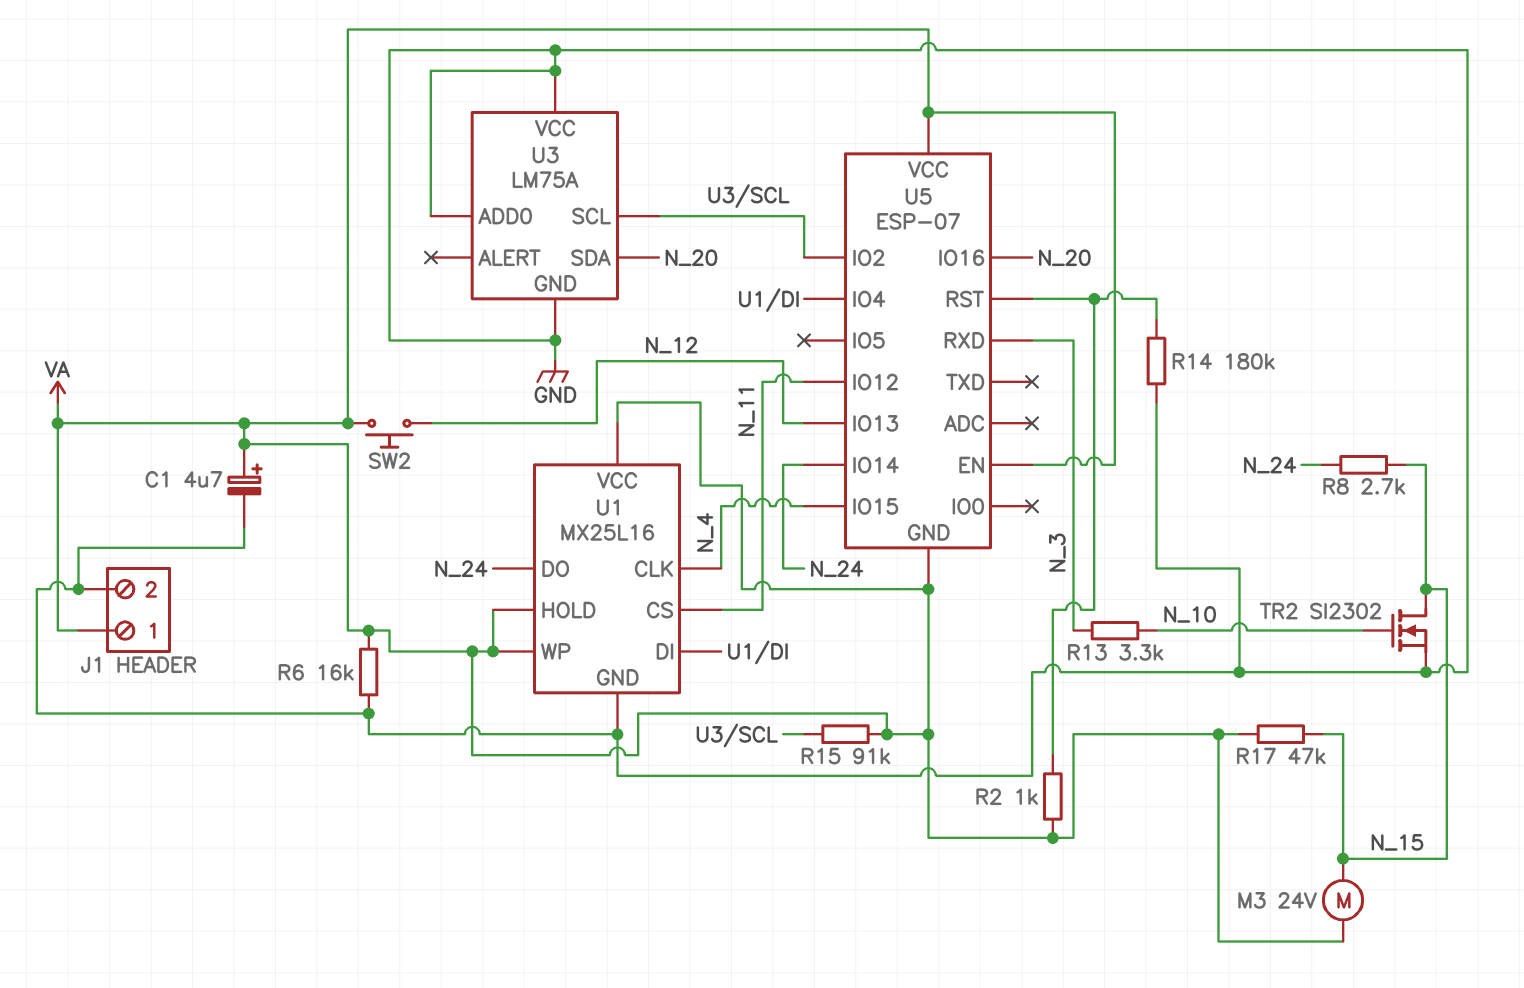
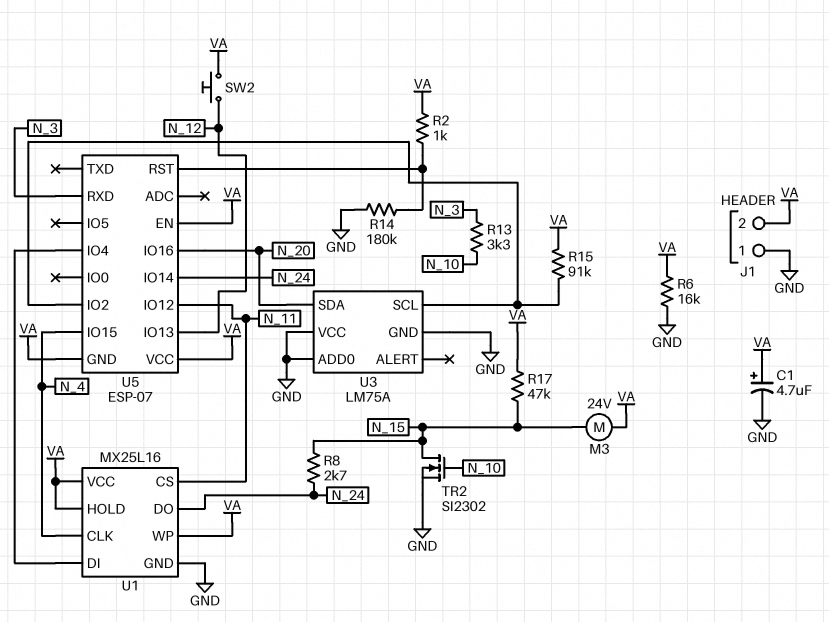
J1 pin 1: VA -> GND
J1 pin 2: GND -> VA

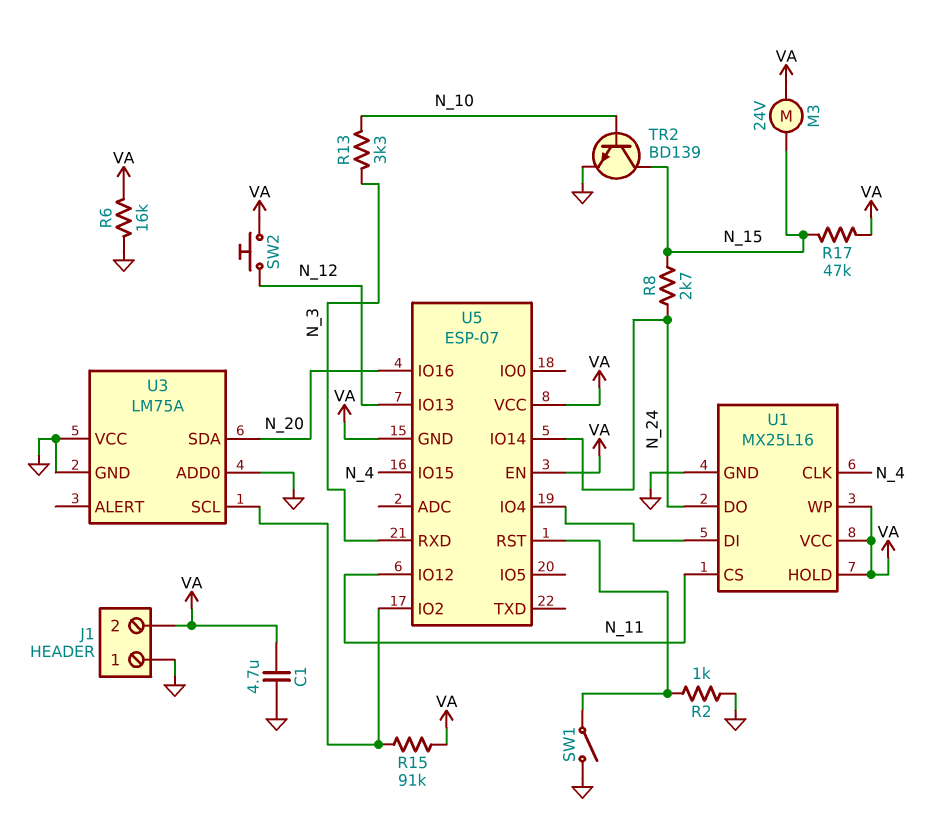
C1: 4.7uF (plus VA, minus GND) -> 4.7uF (GND, VA)
R2: 1k (U5/RST, VA) -> 1k (GND, U5/RST)
R14: 180k (GND, U5/RST) -> none
SW1: none -> switch (GND, U5/RST)
TR2: NMOS SI2302 (G N_10, D N_15, S GND) -> NPN BD139 (B N_10, C N_15, E GND)

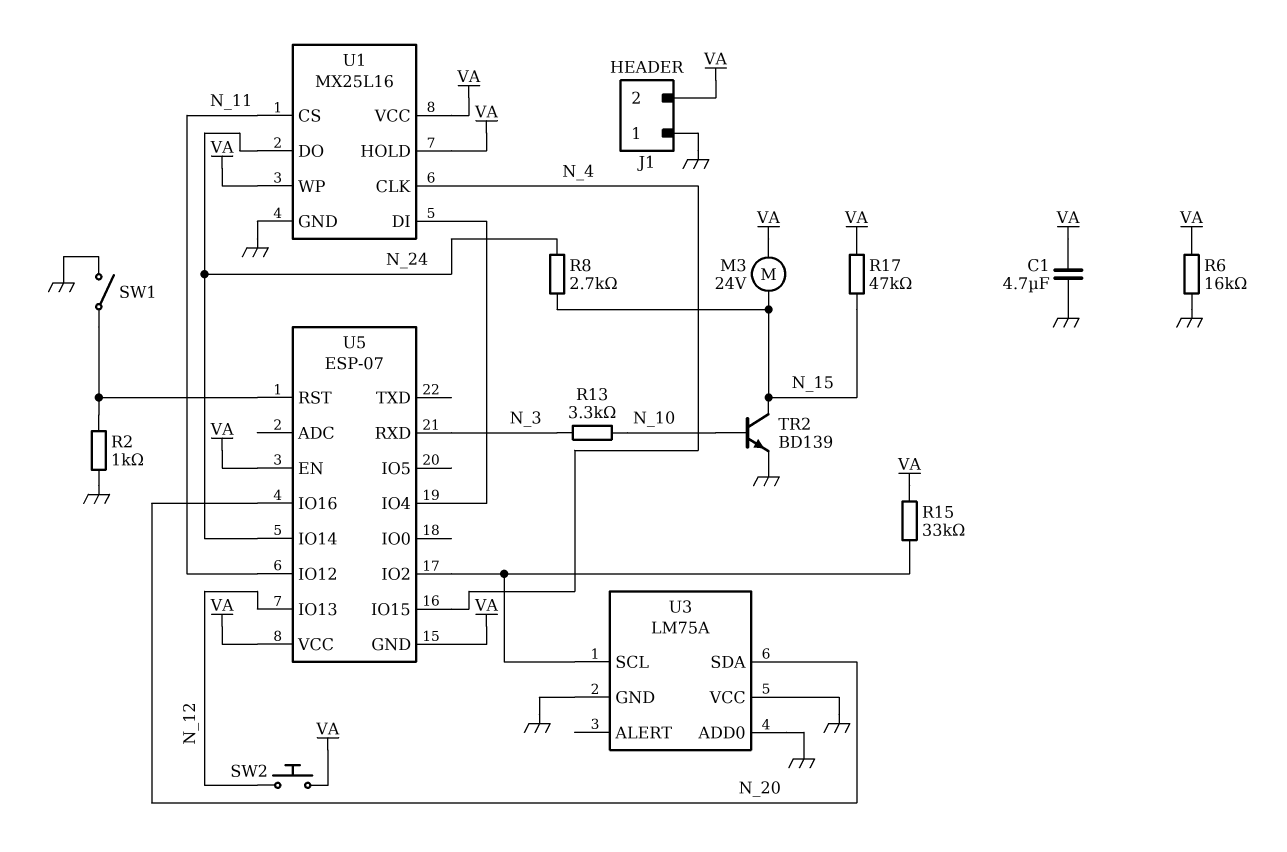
R15: 91k (U3/SCL, VA) -> 33k (U3/SCL, VA)

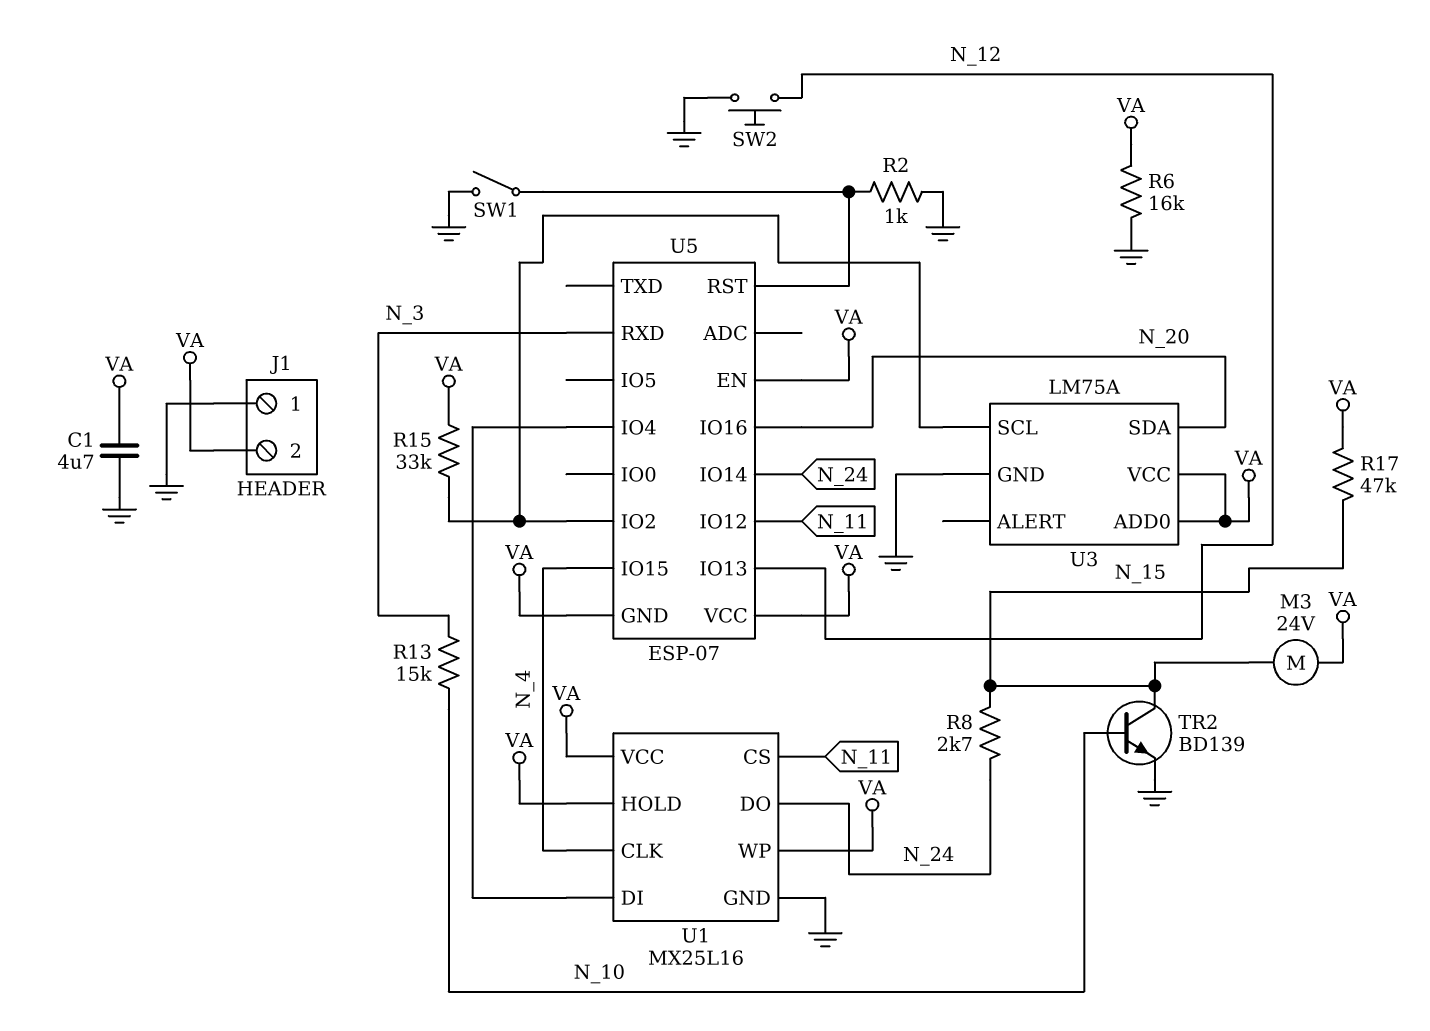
R13: 3.3k (N_3, N_10) -> 15k (N_3, N_10)
SW2: button (N_12, VA) -> button (GND, N_12)
U3 pin ADD0: GND -> VA
U3 pin VCC: GND -> VA

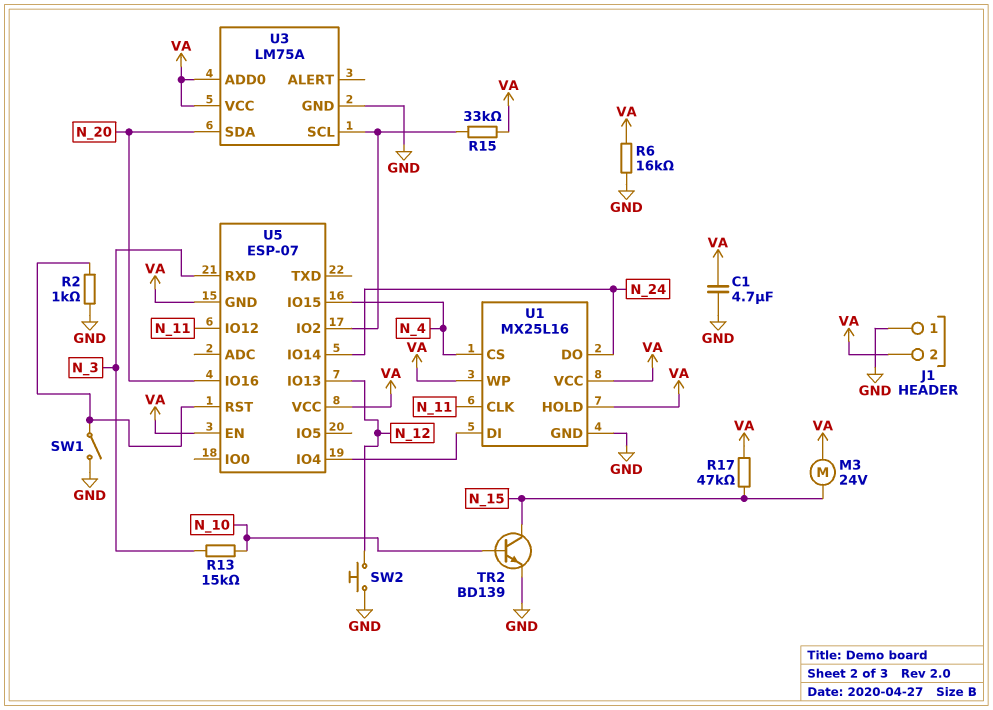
R8: 2.7k (N_15, N_24) -> none
U1 pin CLK: N_4 -> N_11
U1 pin CS: N_11 -> N_4

